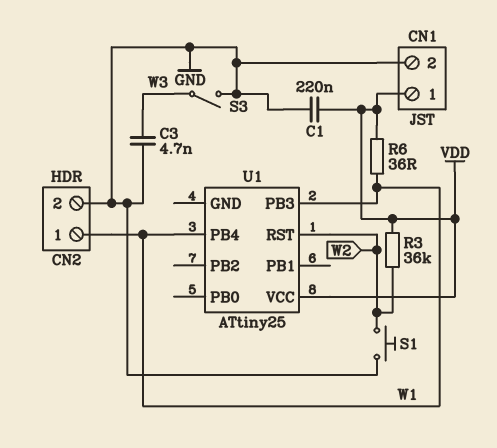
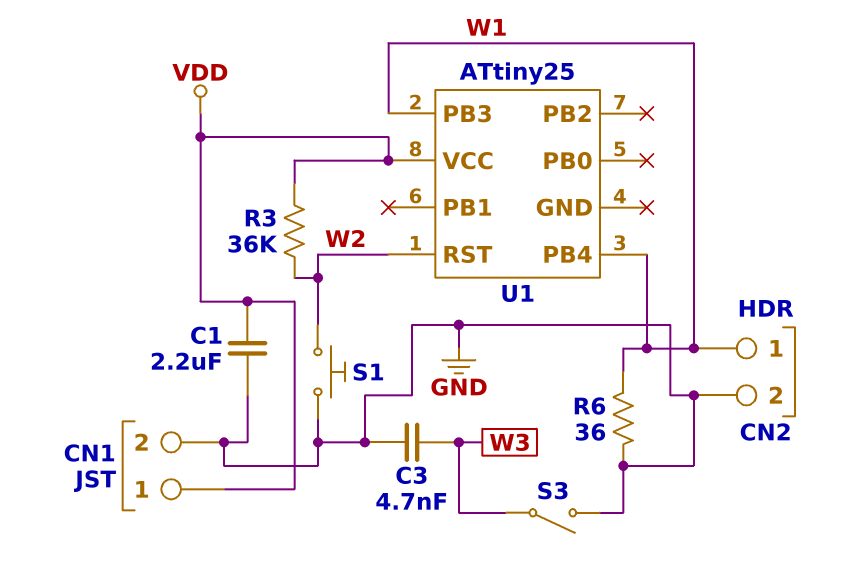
C1: 220nF (GND, VDD) -> 2.2uF (GND, VDD)
R6: 36 (VDD, W1) -> 36 (GND, W1)

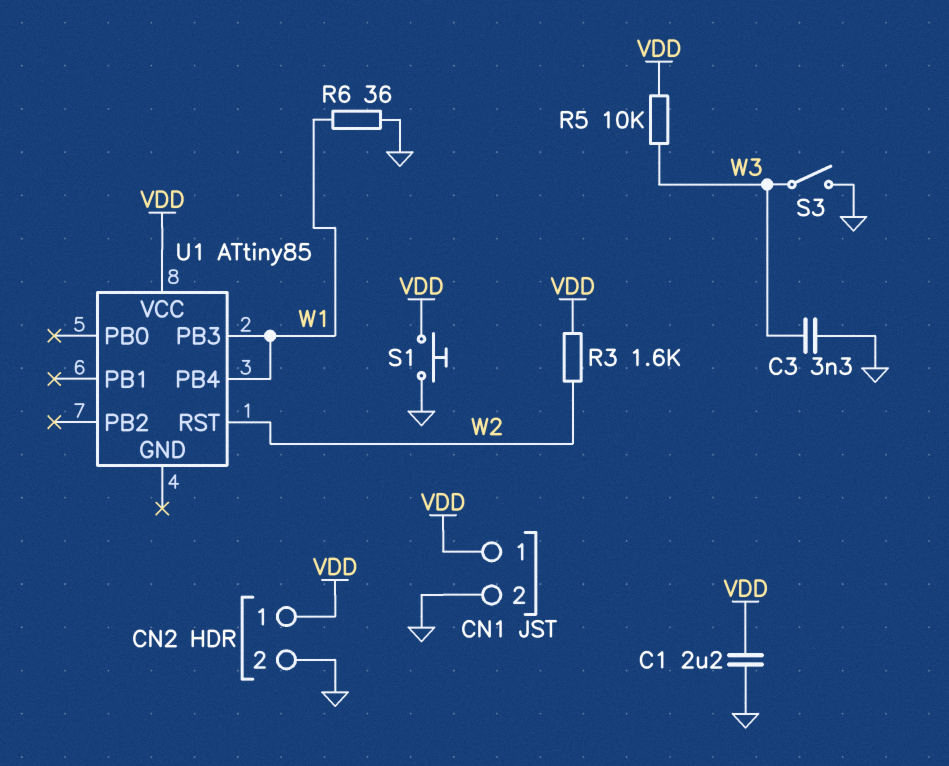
C3: 4.7nF (GND, W3) -> 3.3nF (GND, W3)
CN2 pin 1: W1 -> VDD
R3: 36k (VDD, W2) -> 1.6k (VDD, W2)
R5: none -> 10k (VDD, W3)
S1: button (GND, W2) -> button (GND, VDD)
U1: ATtiny25 -> ATtiny85

